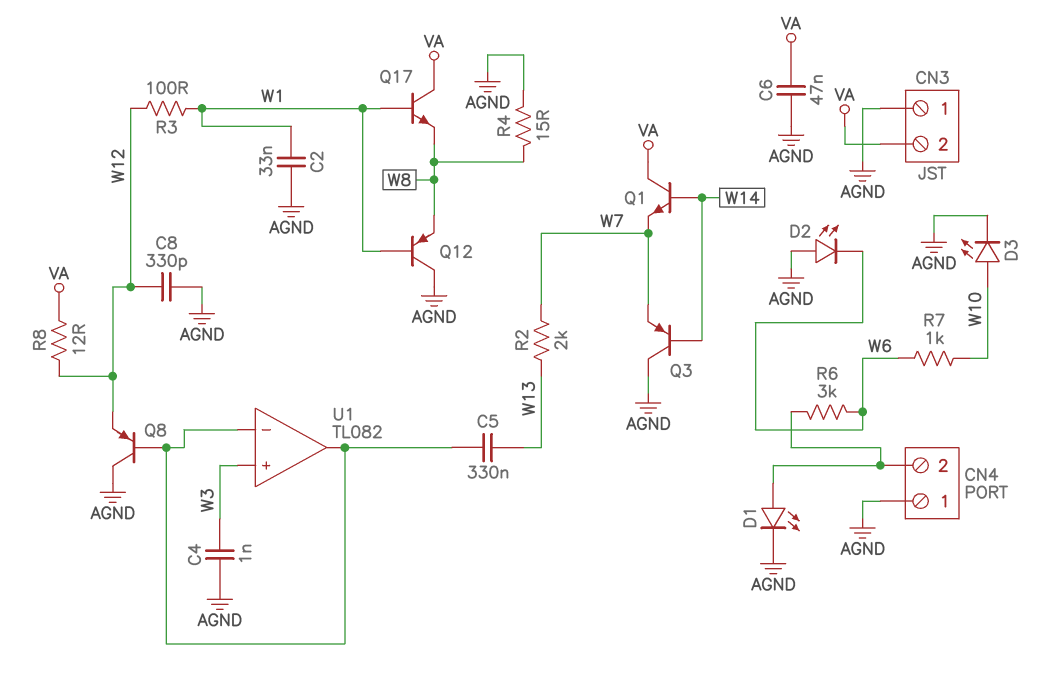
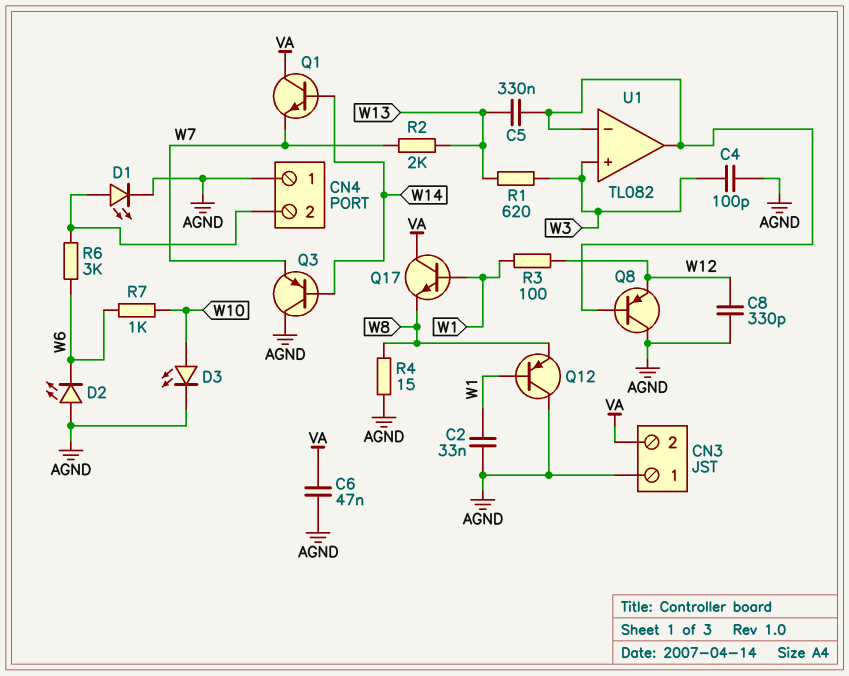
C4: 1nF (AGND, W3) -> 100pF (AGND, W3)
R1: none -> 620 (W3, W13)
R8: 12 (VA, W12) -> none

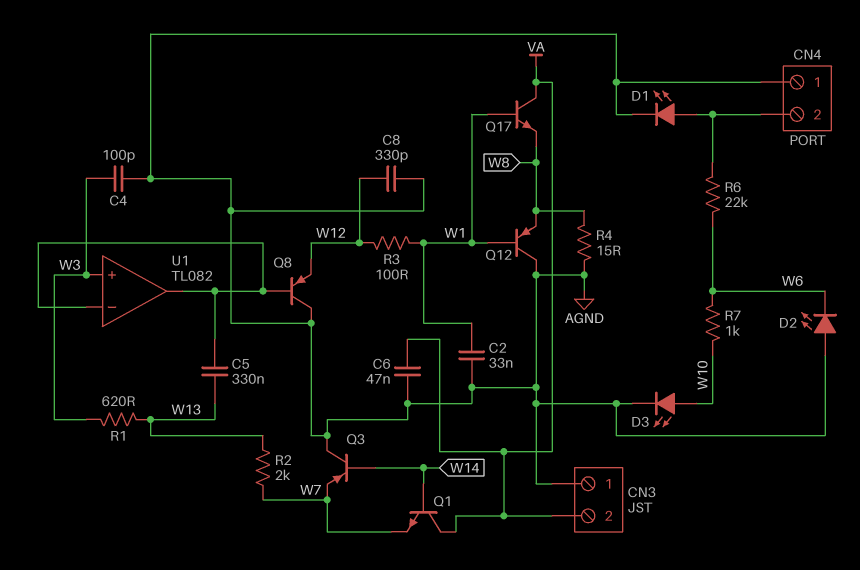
R6: 3k (CN4/2, W6) -> 22k (CN4/2, W6)

